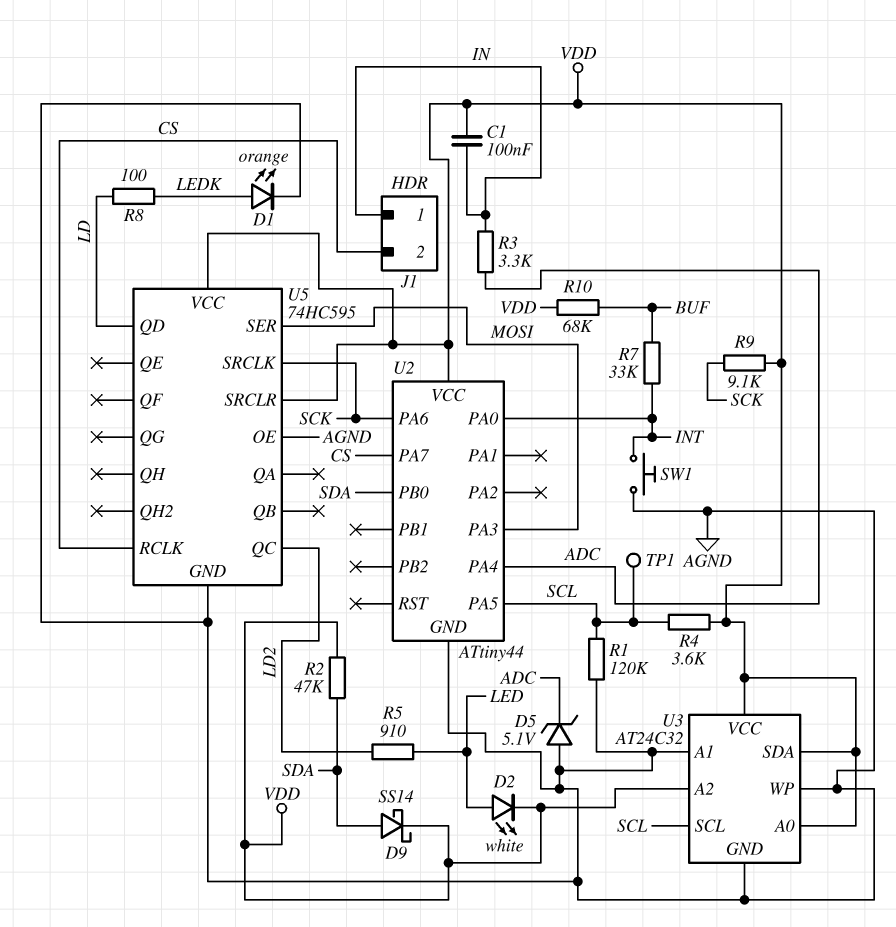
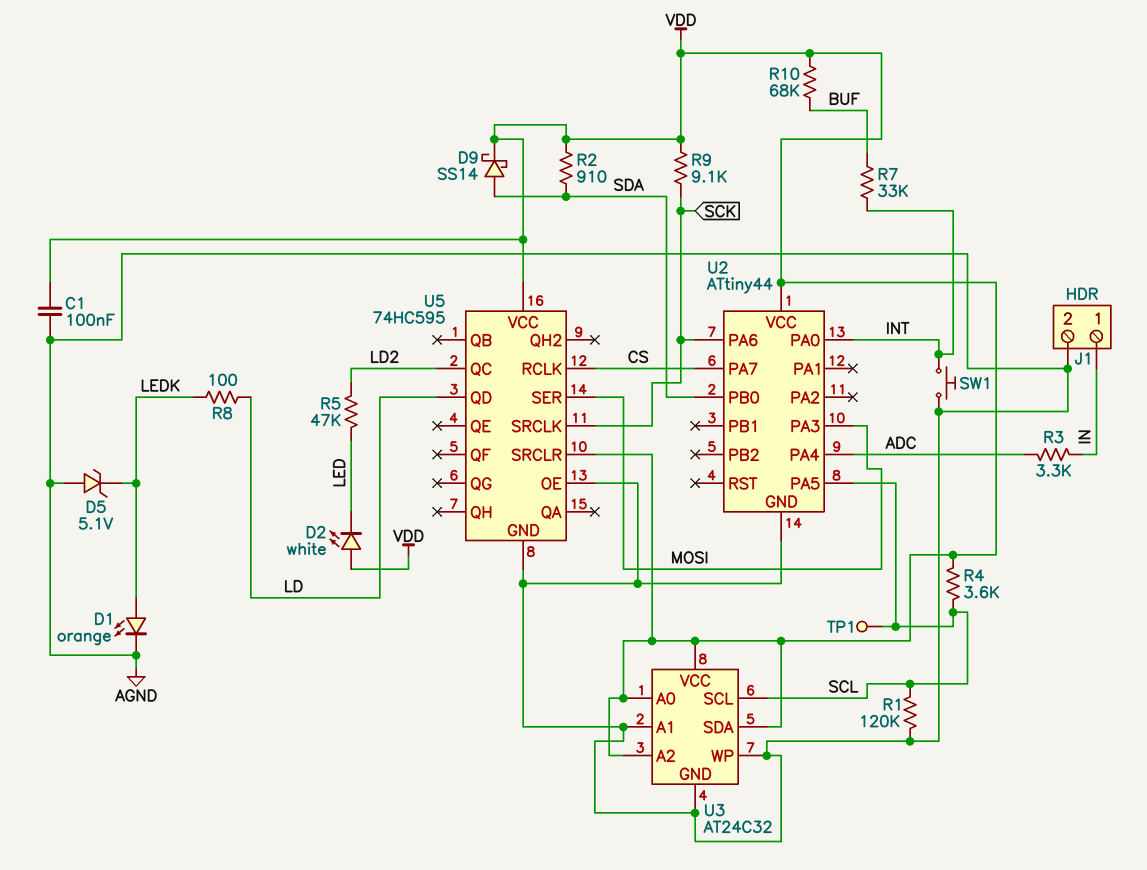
C1: 100nF (IN, VDD) -> 100nF (AGND, VDD)
D2: LED white (A LED, K VDD) -> LED white (A VDD, K LED)
D5: zener 5.1V (A AGND, K ADC) -> zener 5.1V (A AGND, K LEDK)
J1 pin 2: CS -> AGND
R2: 47k (SDA, VDD) -> 910 (SDA, VDD)
R5: 910 (LD2, LED) -> 47k (LD2, LED)

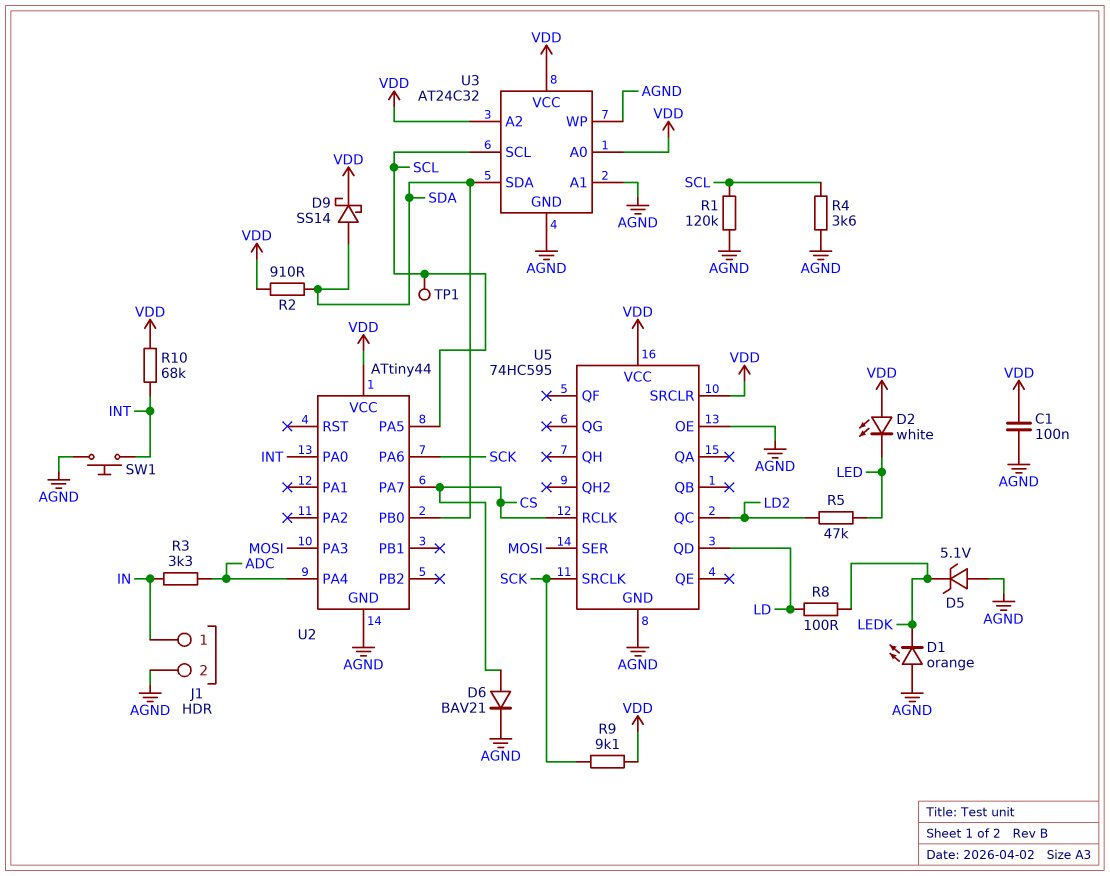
D1: LED orange (A LEDK, K AGND) -> LED orange (A AGND, K LEDK)
D6: none -> diode BAV21 (A CS, K AGND)
R4: 3.6k (SCL, VDD) -> 3.6k (AGND, SCL)
R7: 33k (BUF, INT) -> none
R10: 68k (BUF, VDD) -> 68k (INT, VDD)
U3 pin SDA: VDD -> SDA

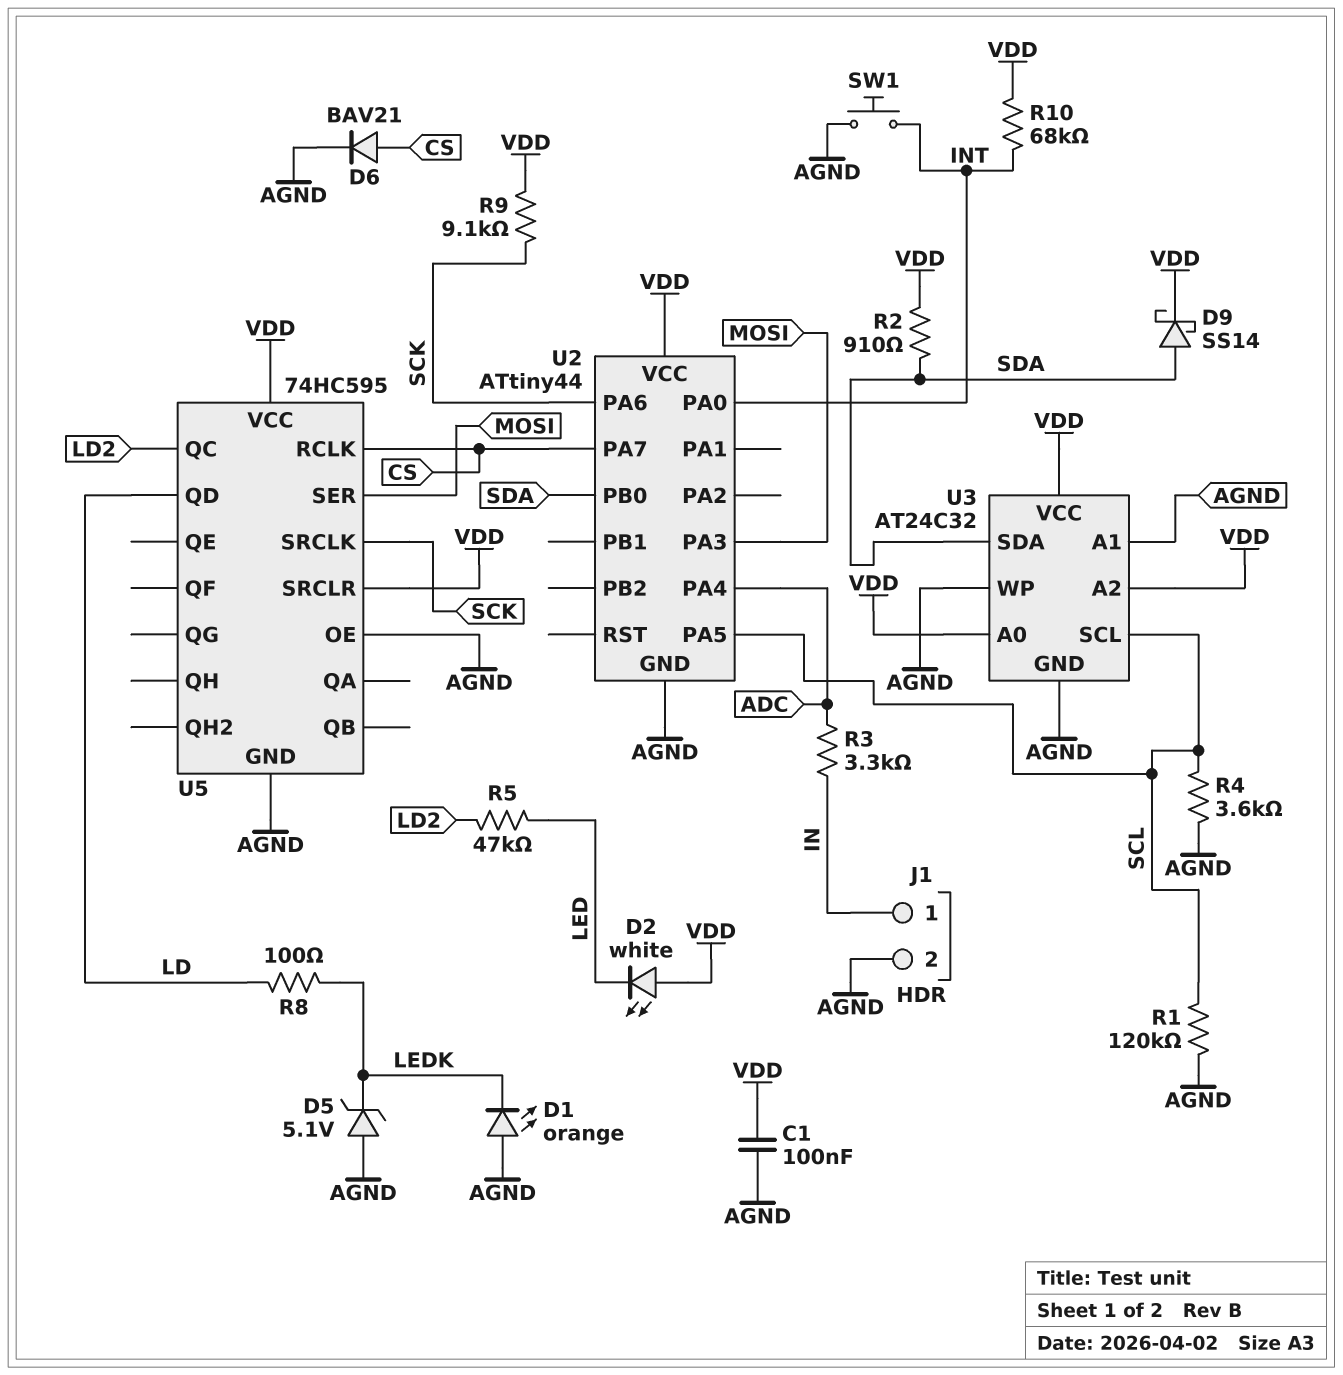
TP1: test point (SCL) -> none

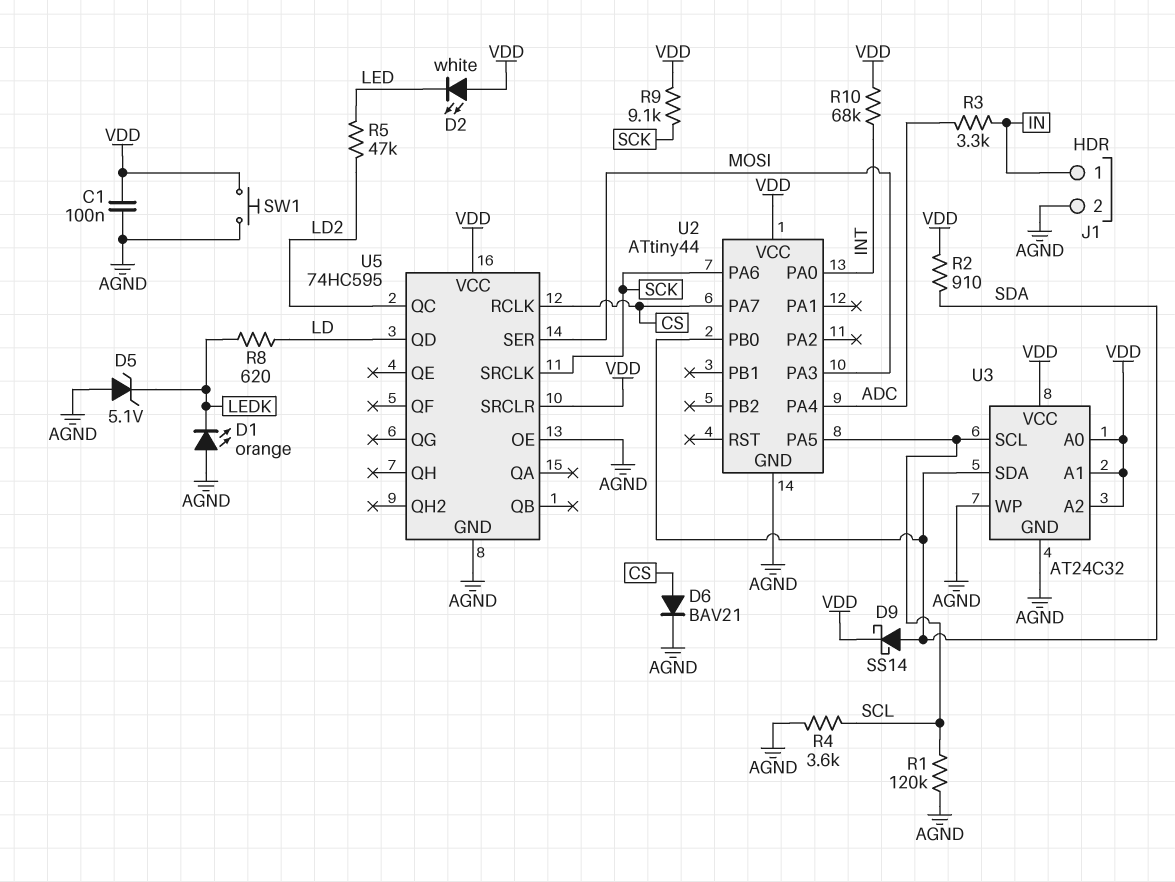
R8: 100 (LD, LEDK) -> 620 (LD, LEDK)
SW1: button (AGND, INT) -> button (AGND, VDD)
U3 pin A1: AGND -> VDD

